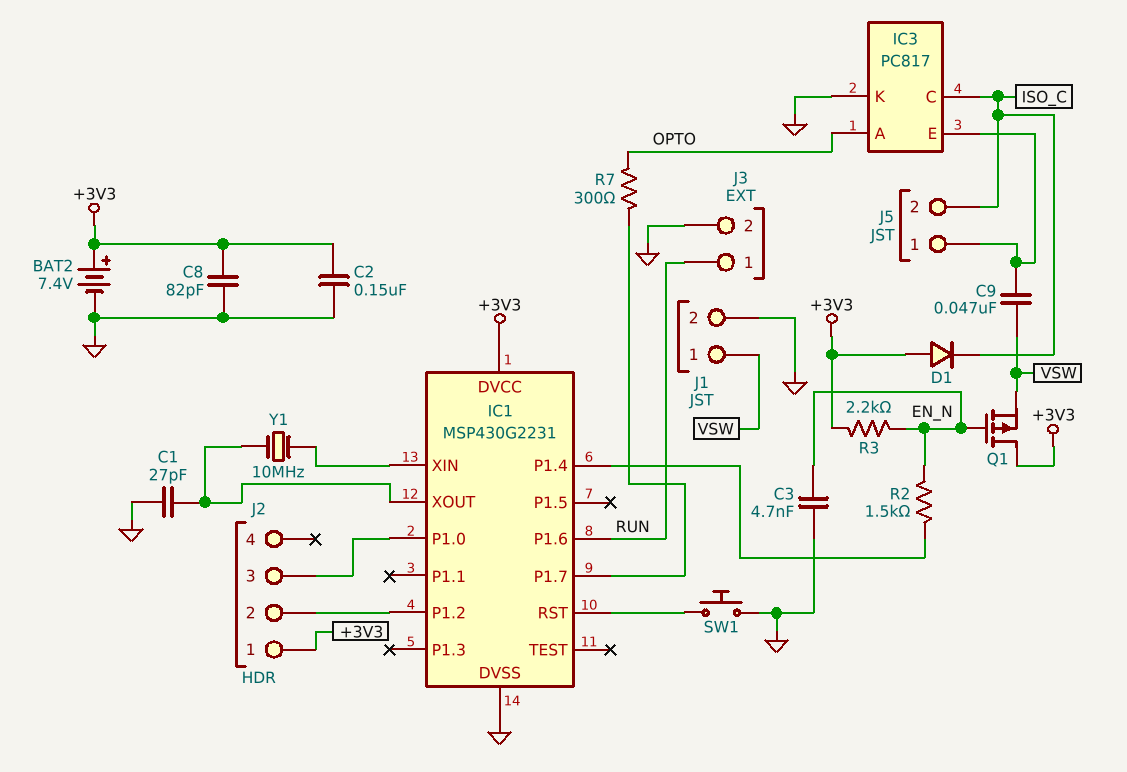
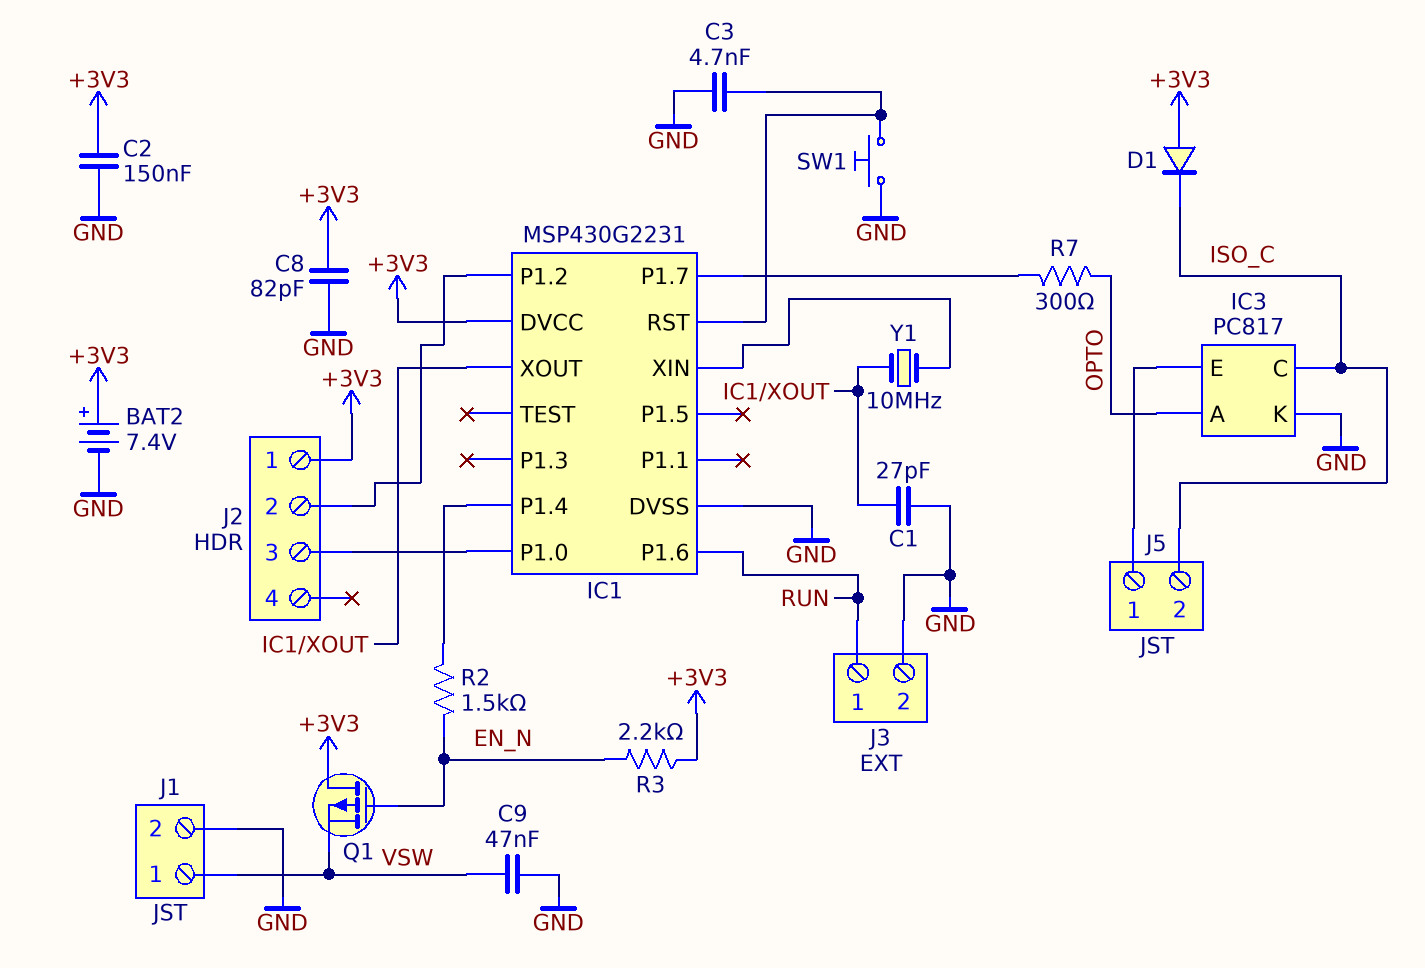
C3: 4.7nF (EN_N, GND) -> 4.7nF (GND, IC1/RST)
C9: 47nF (IC3/E, VSW) -> 47nF (GND, VSW)

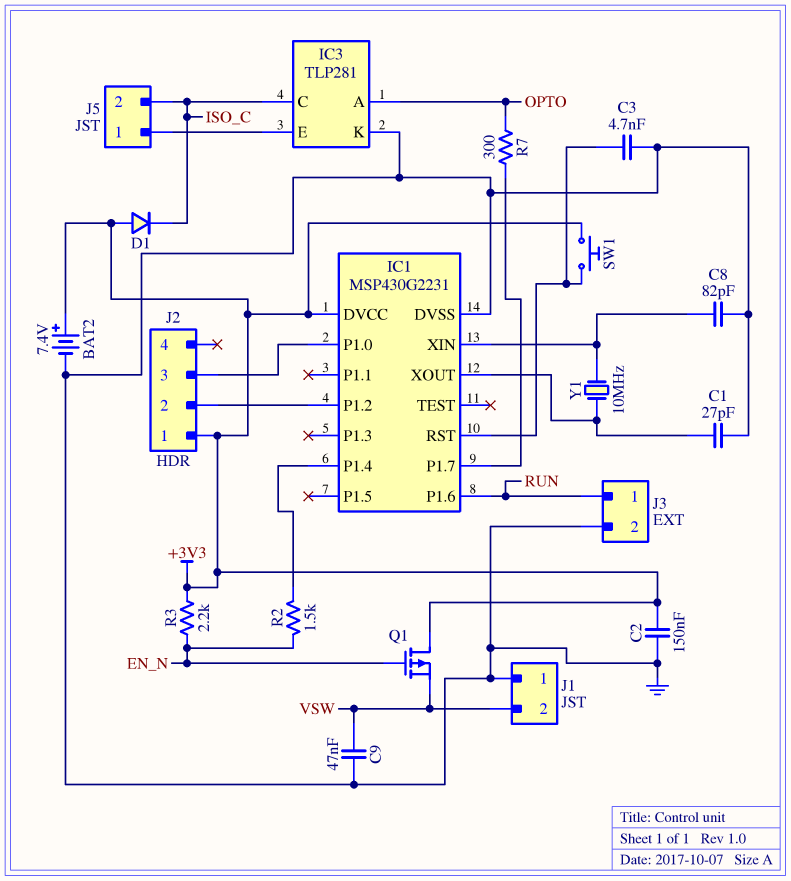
C8: 82pF (+3V3, GND) -> 82pF (GND, IC1/XIN)
IC3: PC817 -> TLP281
J1 pin 1: VSW -> GND
J1 pin 2: GND -> VSW
SW1: button (GND, IC1/RST) -> button (+3V3, IC1/RST)

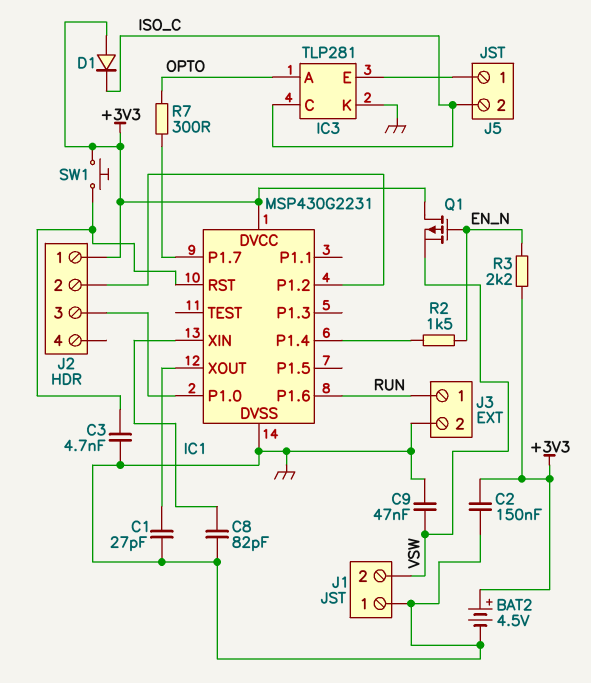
BAT2: 7.4V (plus +3V3, minus GND) -> 4.5V (plus +3V3, minus GND)
Y1: 10MHz (IC1/XIN, IC1/XOUT) -> none

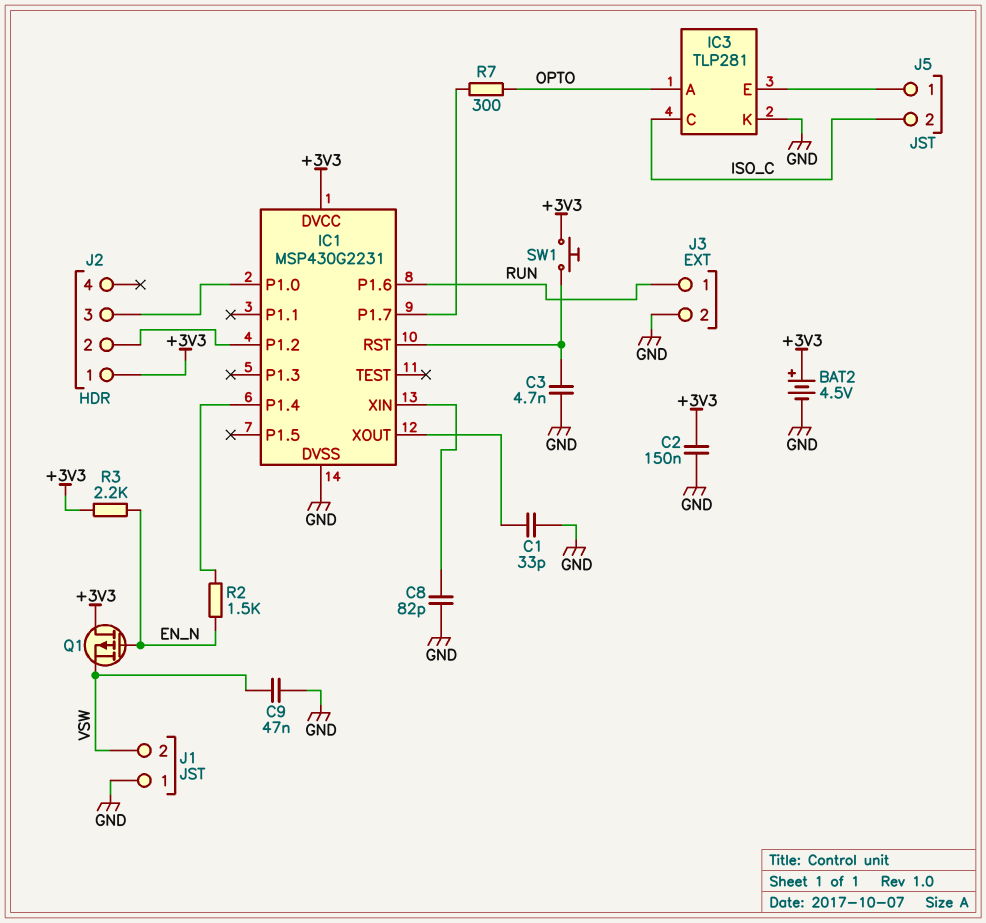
C1: 27pF (GND, IC1/XOUT) -> 33pF (GND, IC1/XOUT)
D1: diode (A +3V3, K ISO_C) -> none

